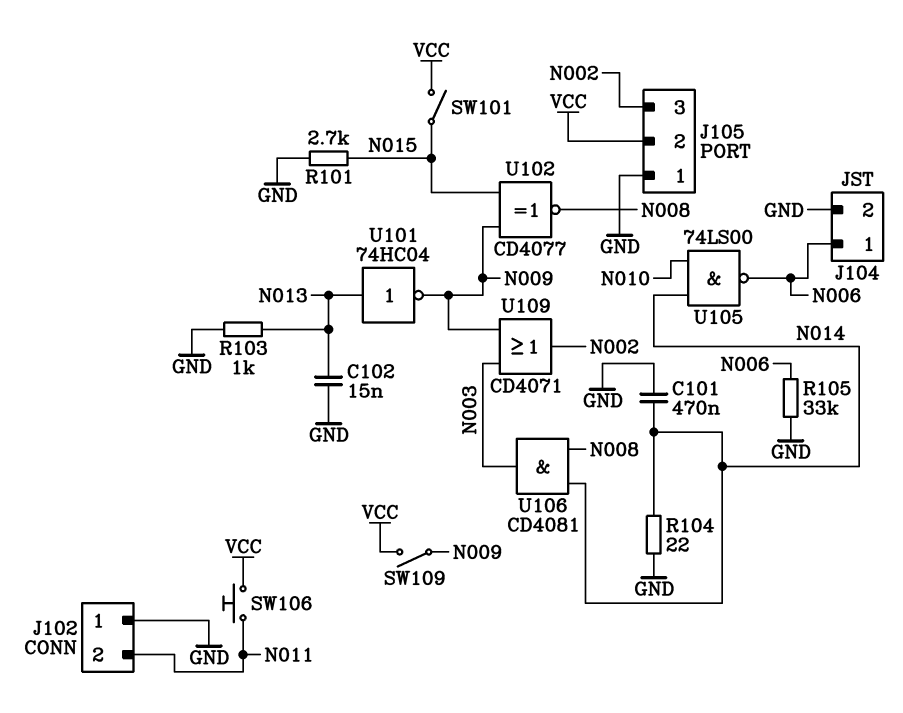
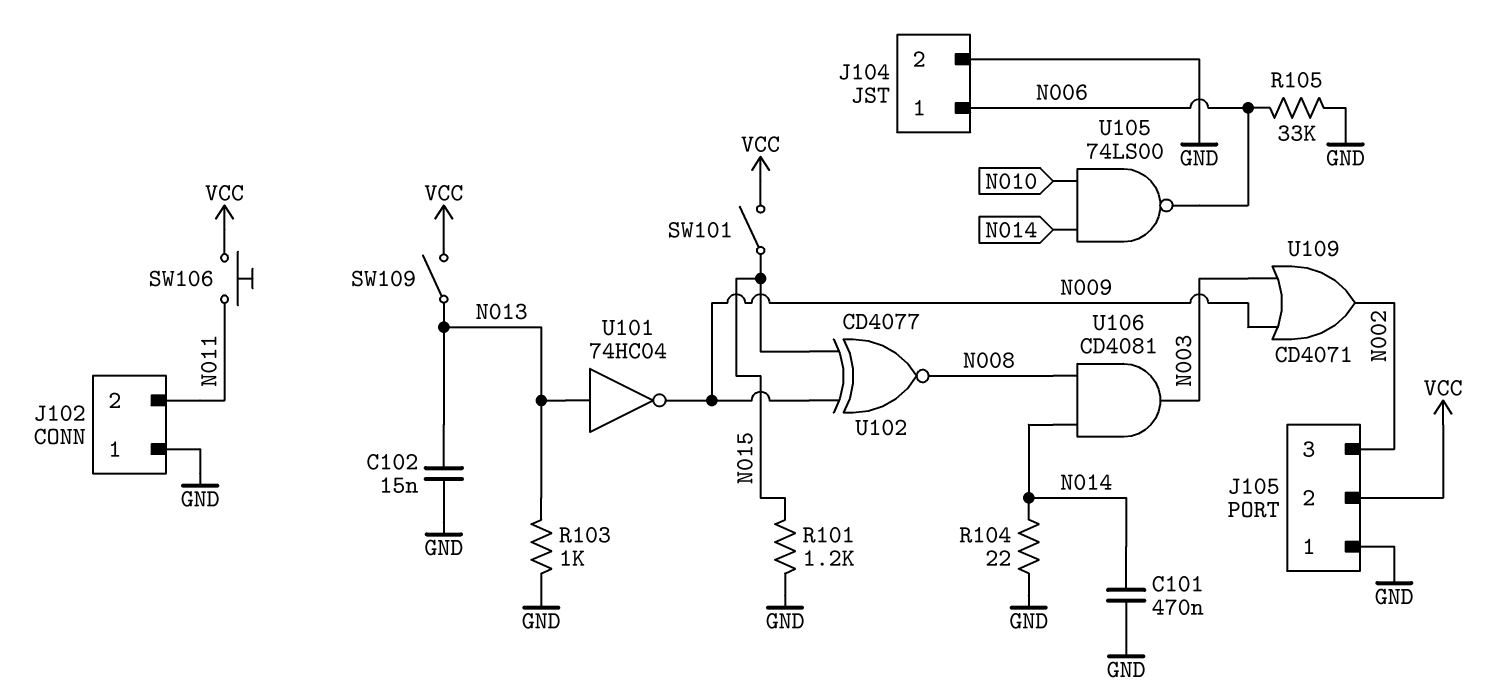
R101: 2.7k (GND, N015) -> 1.2k (GND, N015)
SW109: switch (N009, VCC) -> switch (N013, VCC)

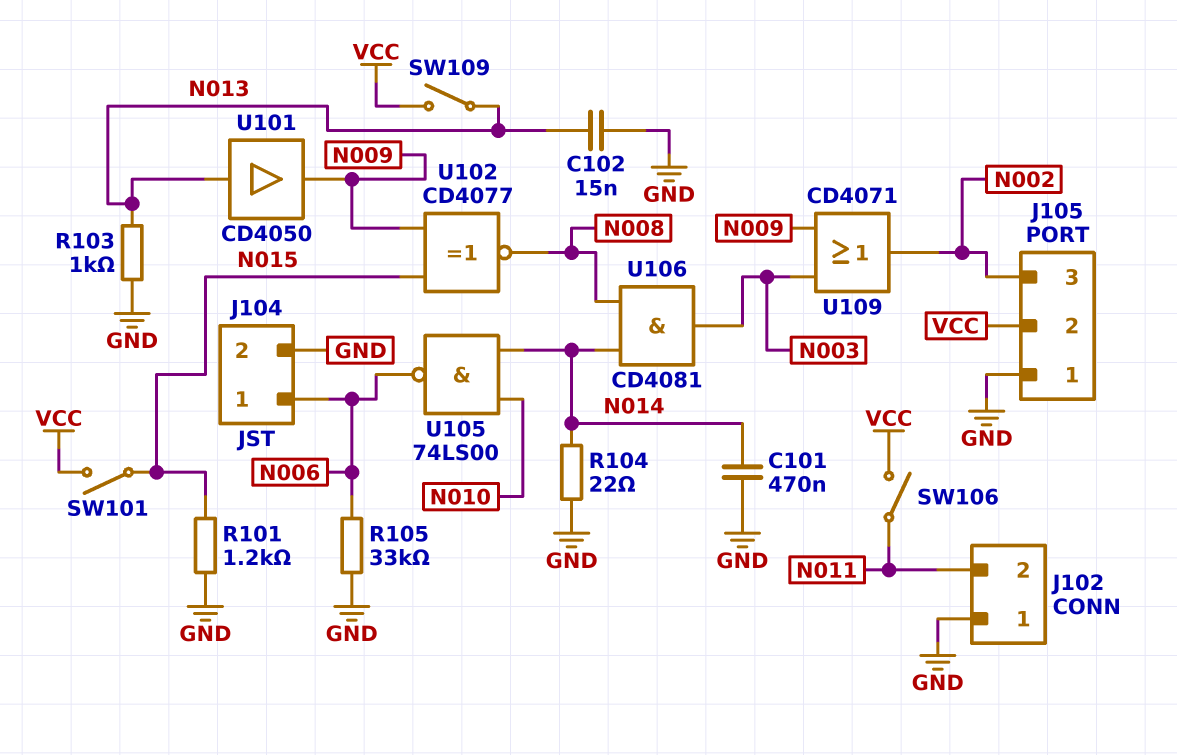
SW106: button (N011, VCC) -> switch (N011, VCC)
U101: NOT 74HC04 (in N013, out N009) -> buffer CD4050 (in N013, out N009)

